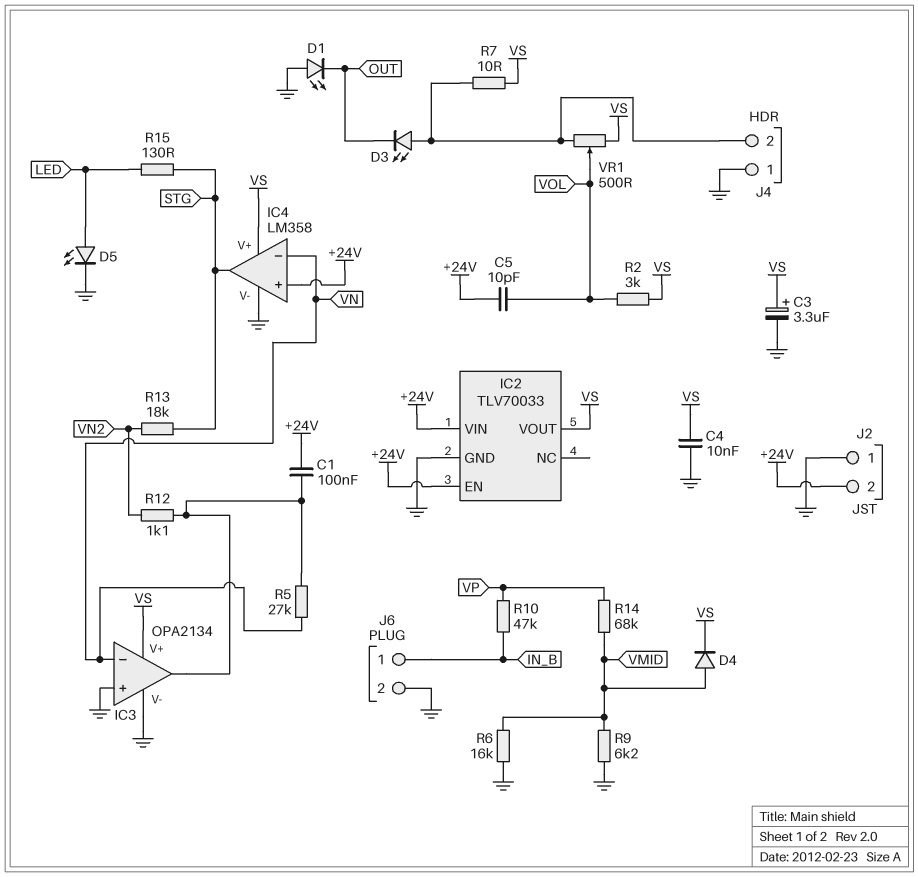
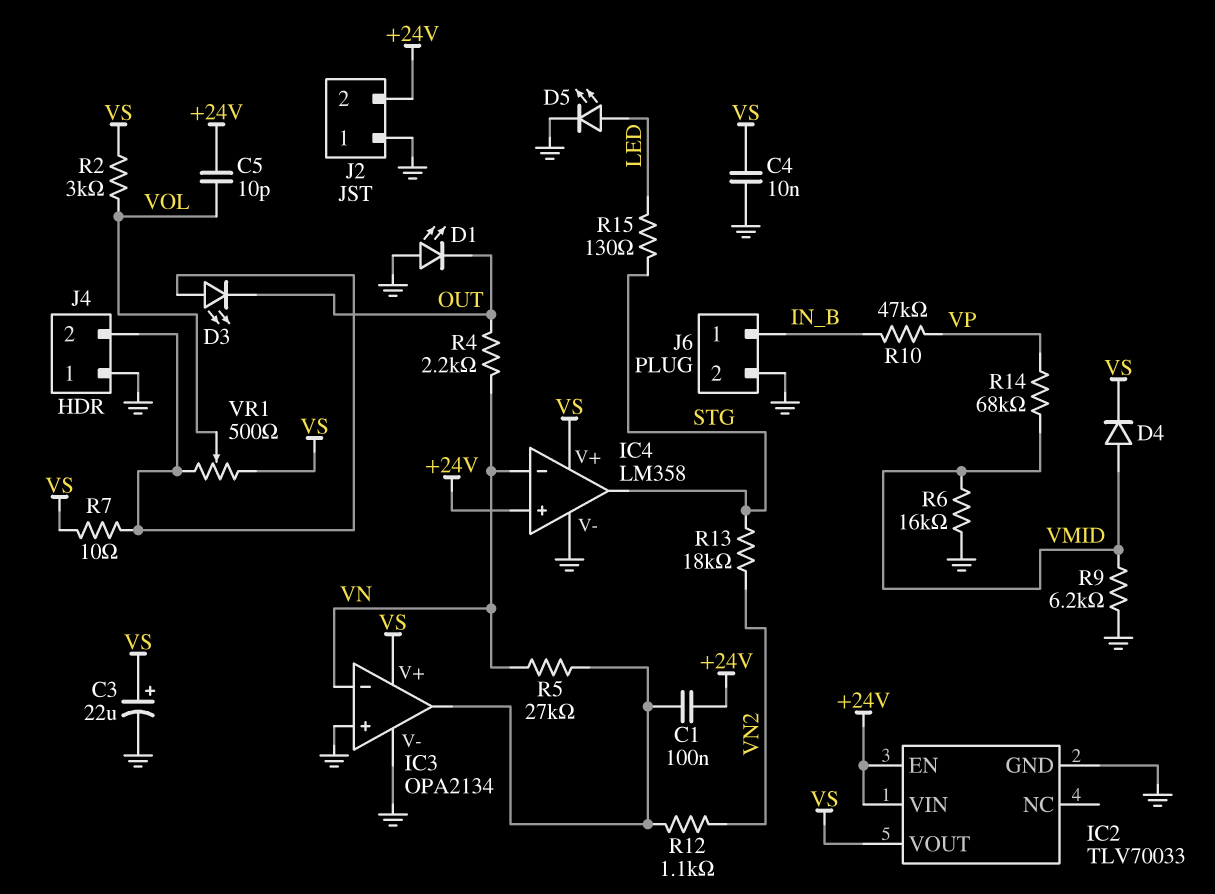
C3: 3.3uF (plus VS, minus GND) -> 22uF (plus VS, minus GND)
R4: none -> 2.2k (OUT, VN)

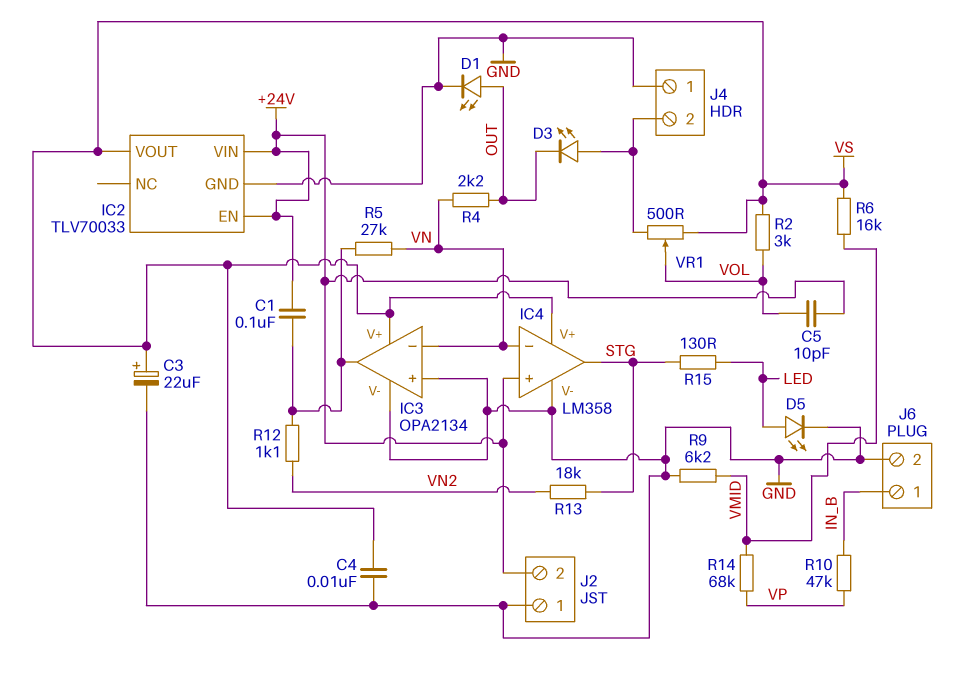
D1: LED (A GND, K OUT) -> LED (A OUT, K GND)
D4: diode (A VMID, K VS) -> none
R6: 16k (GND, VMID) -> 16k (VMID, VS)
R7: 10 (J4/2, VS) -> none

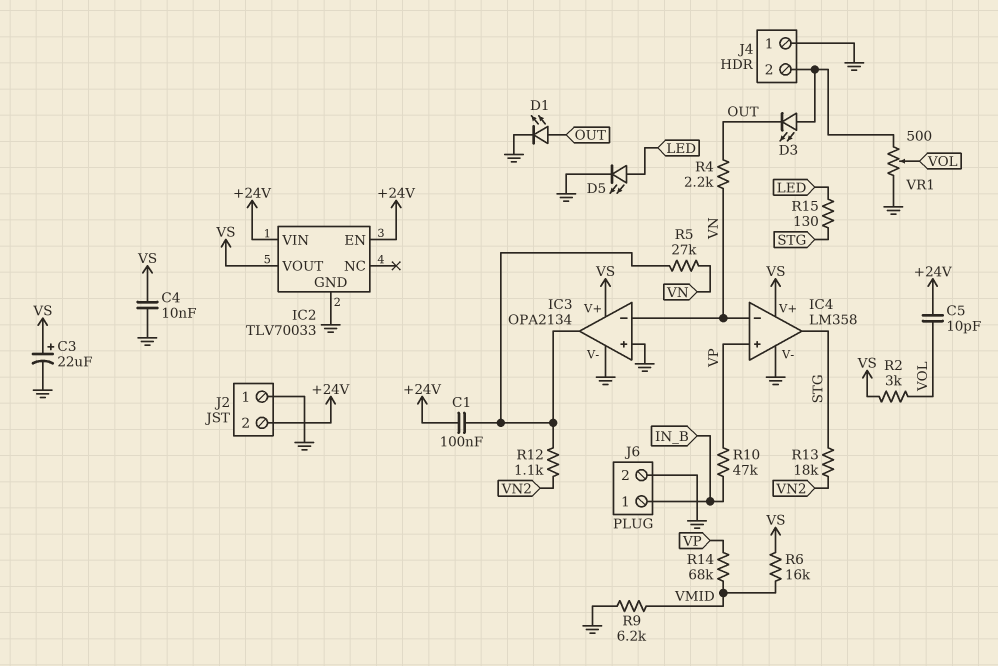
IC4 pin in+: +24V -> VP
VR1: 500 (J4/2, VS, wiper VOL) -> 500 (GND, J4/2, wiper VOL)

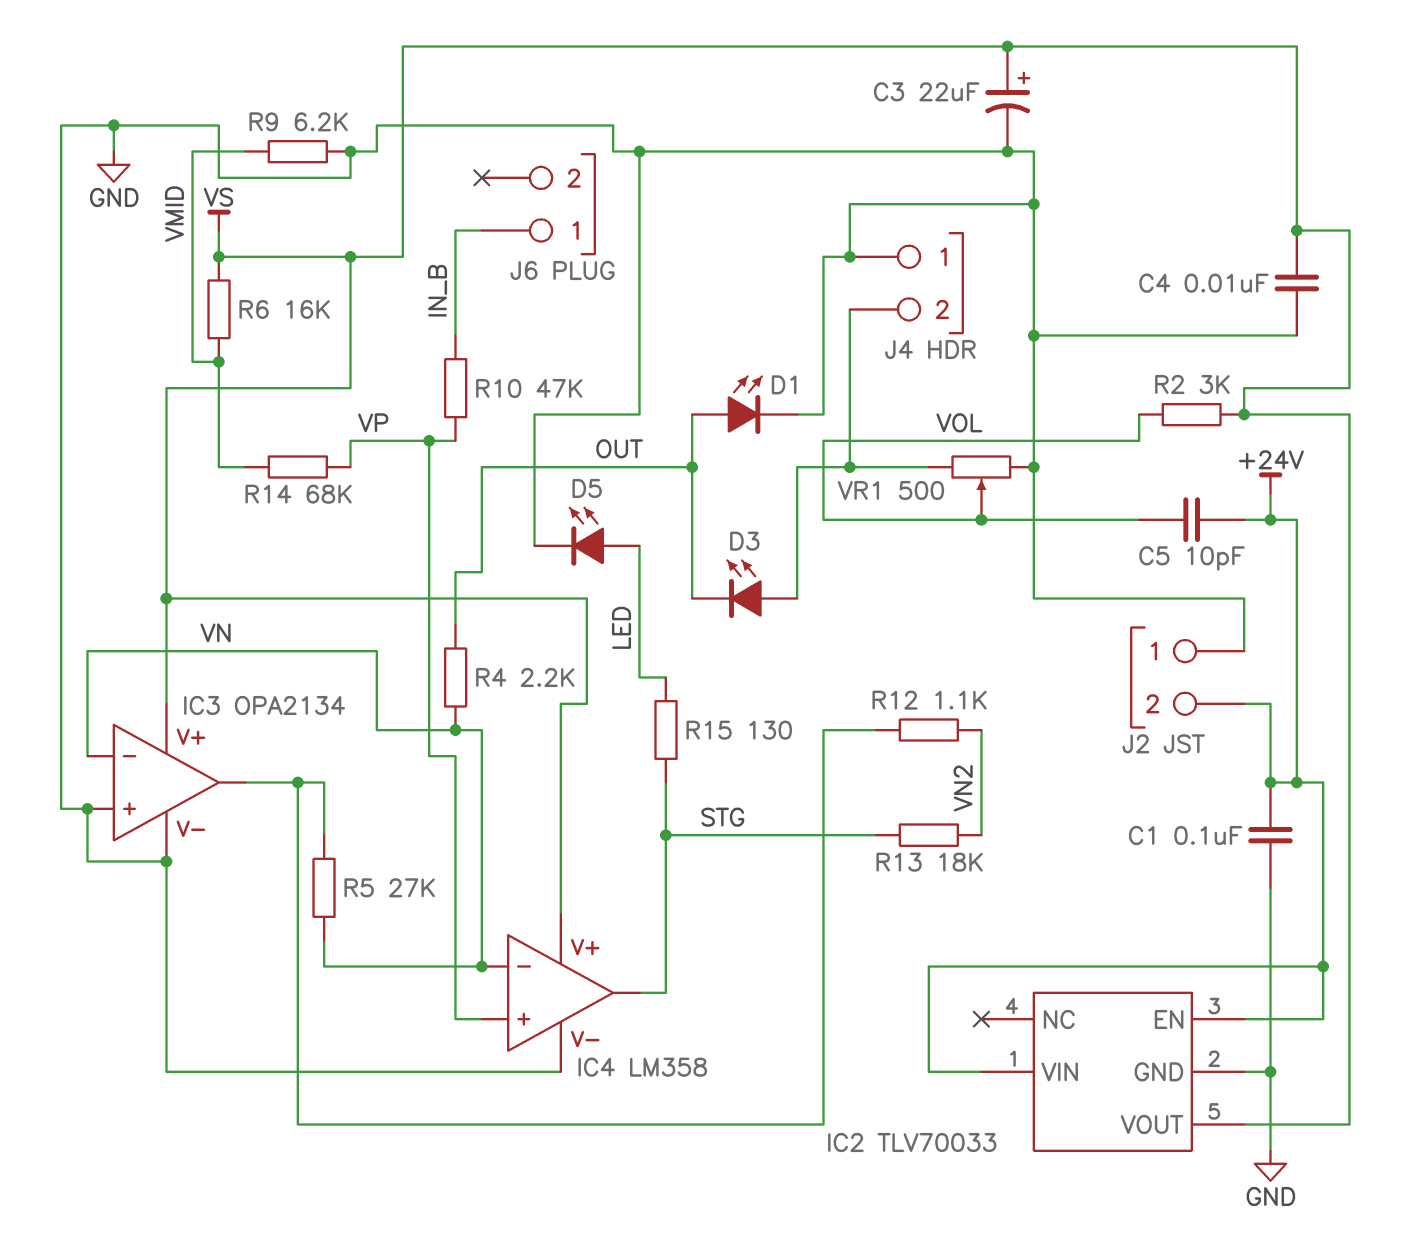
C1: 100nF (+24V, IC3/out) -> 100nF (+24V, GND)
J6 pin 2: GND -> none

